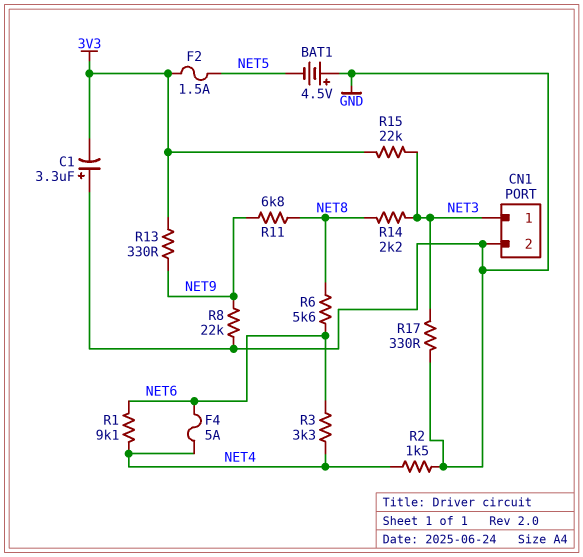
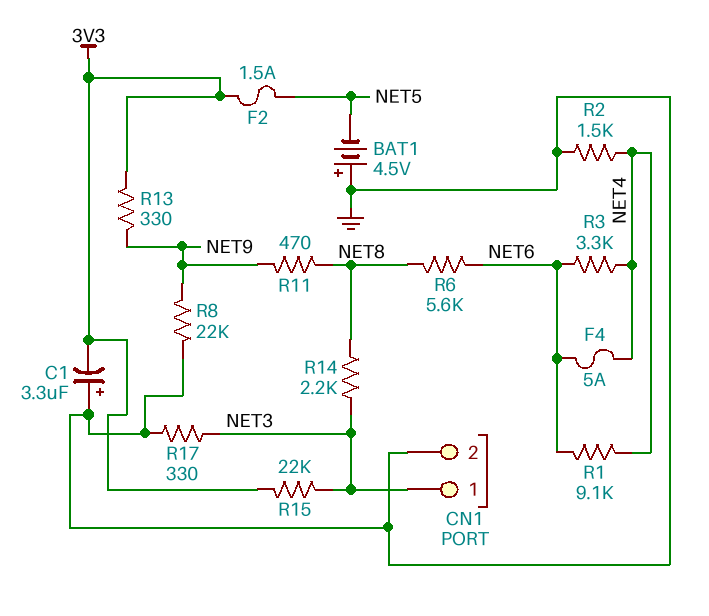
R11: 6.8k (NET8, NET9) -> 470 (NET8, NET9)

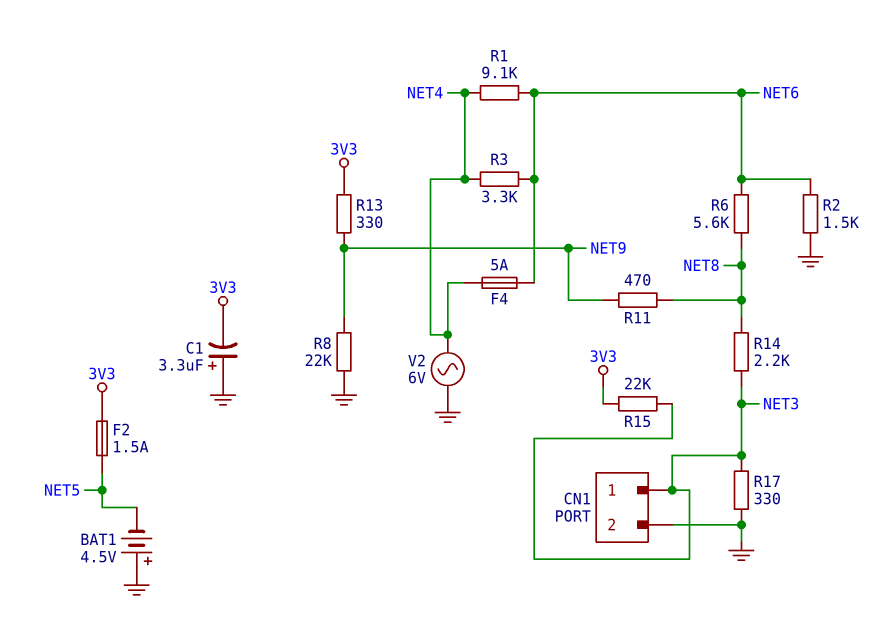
R2: 1.5k (GND, NET4) -> 1.5k (GND, NET6)
V2: none -> AC 6V (GND, NET4)

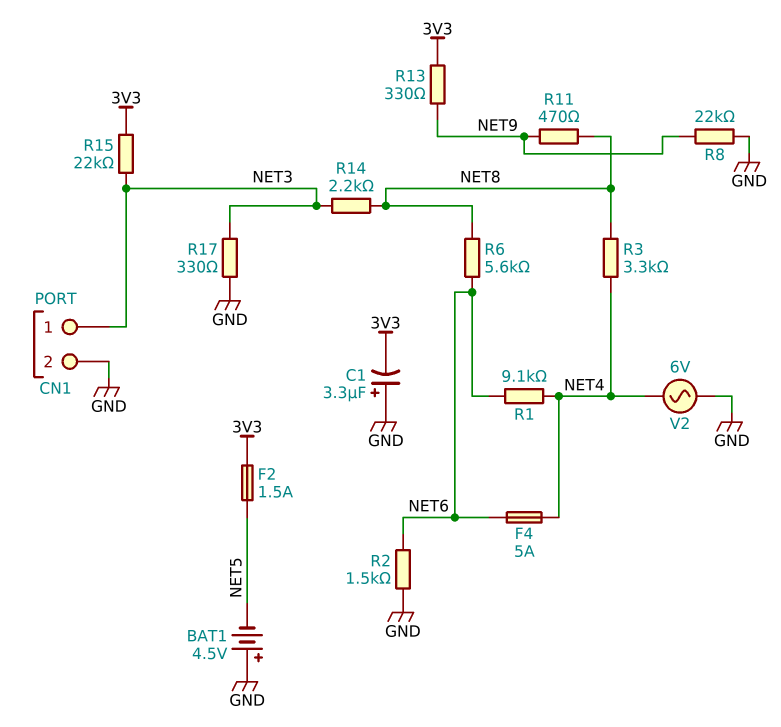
R3: 3.3k (NET4, NET6) -> 3.3k (NET4, NET8)

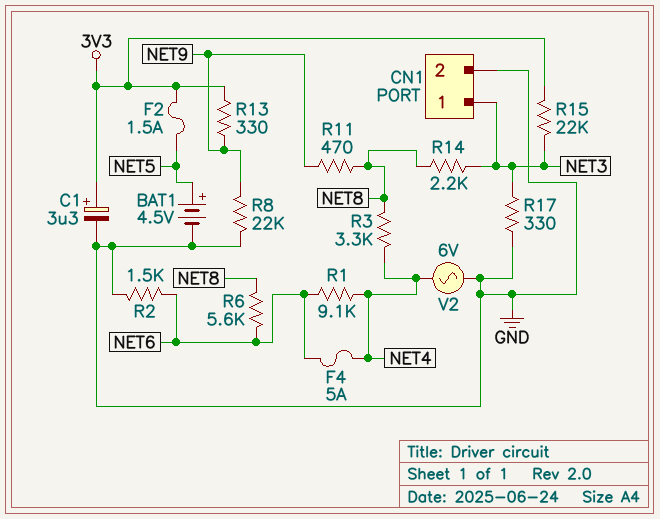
BAT1: 4.5V (plus GND, minus NET5) -> 4.5V (plus NET5, minus GND)
C1: 3.3uF (plus GND, minus 3V3) -> 3.3uF (plus 3V3, minus GND)

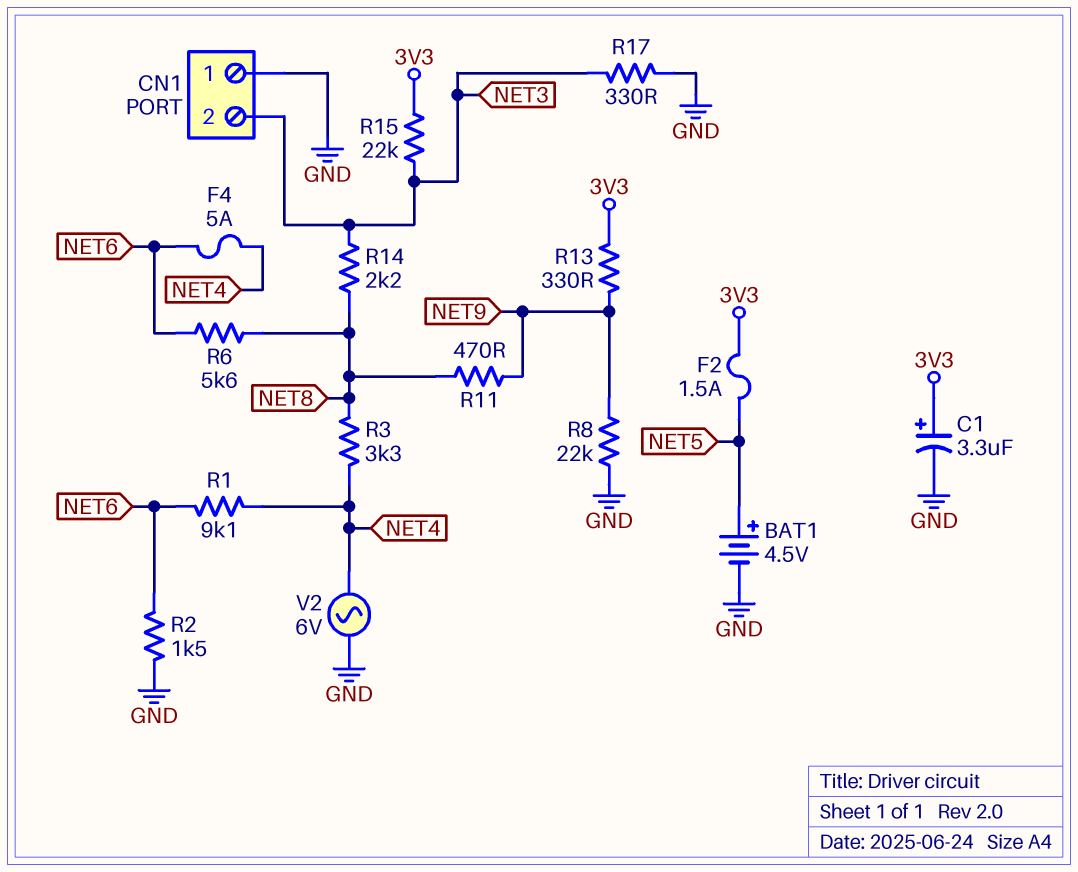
CN1 pin 1: NET3 -> GND
CN1 pin 2: GND -> NET3

